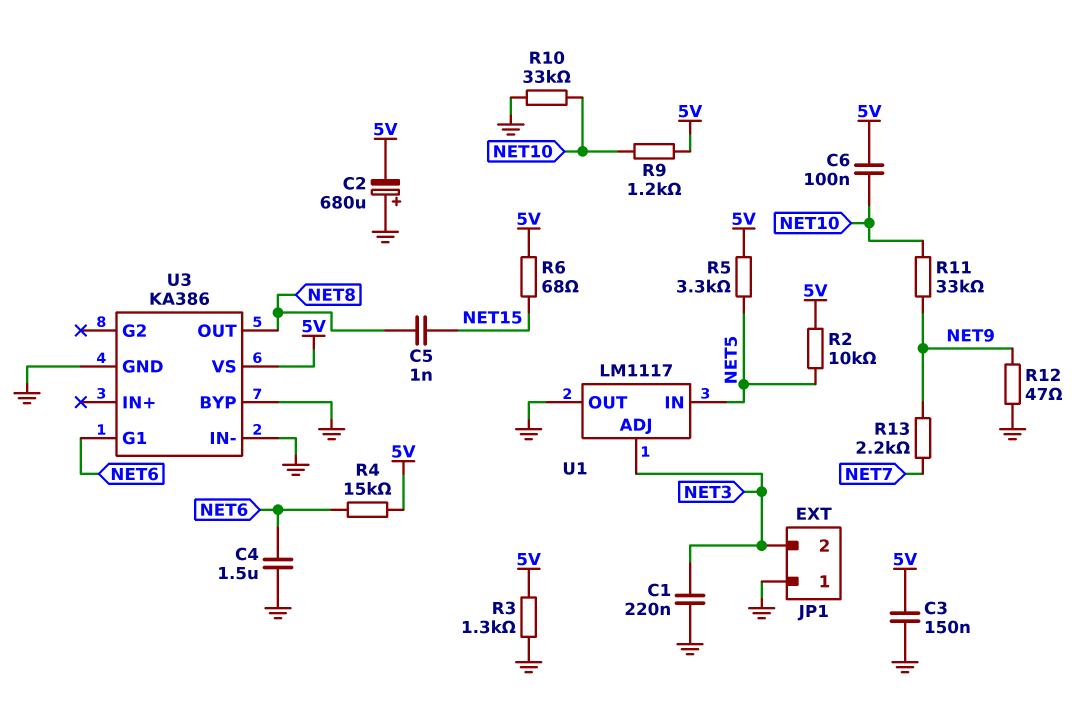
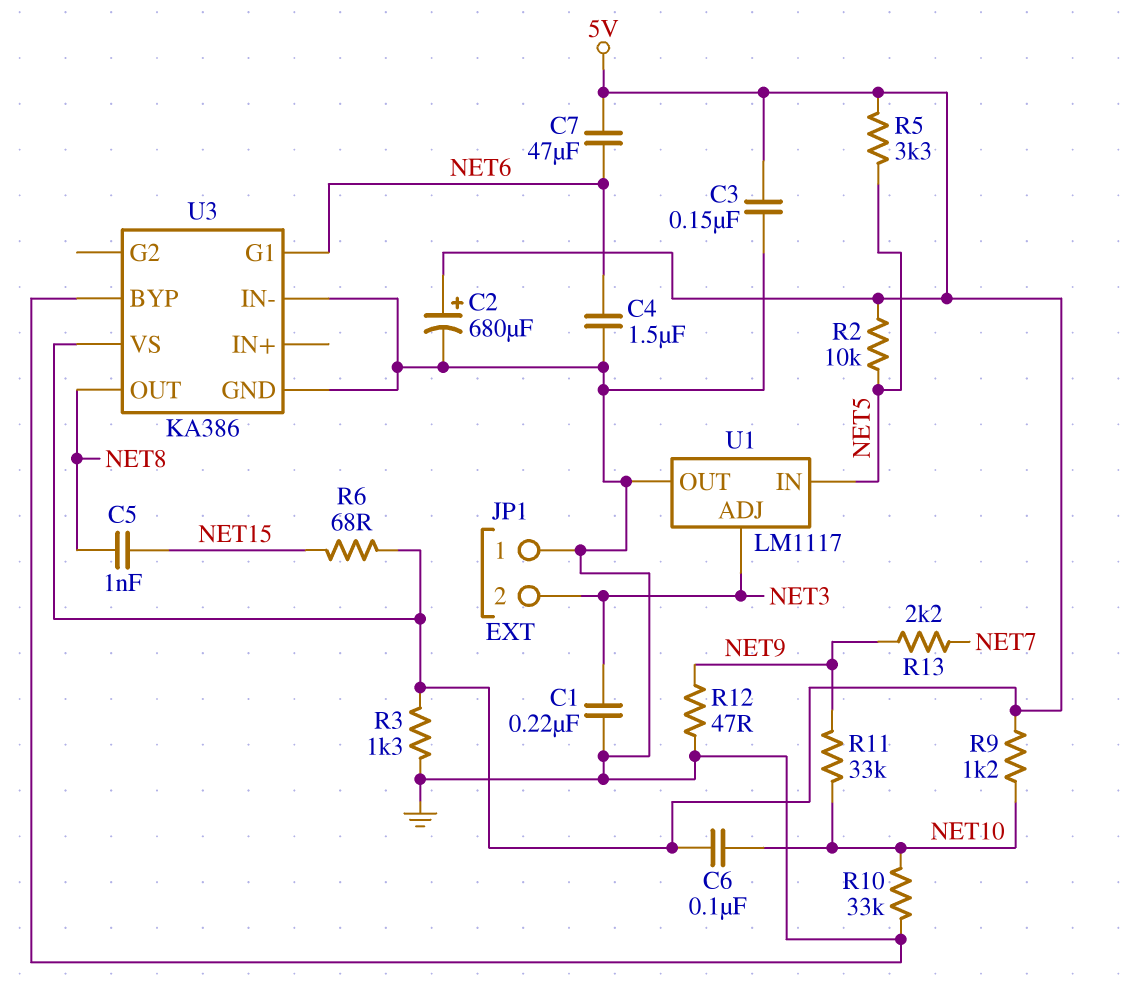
C2: 680uF (plus GND, minus 5V) -> 680uF (plus 5V, minus GND)
C7: none -> 47uF (5V, NET6)
R4: 15k (5V, NET6) -> none

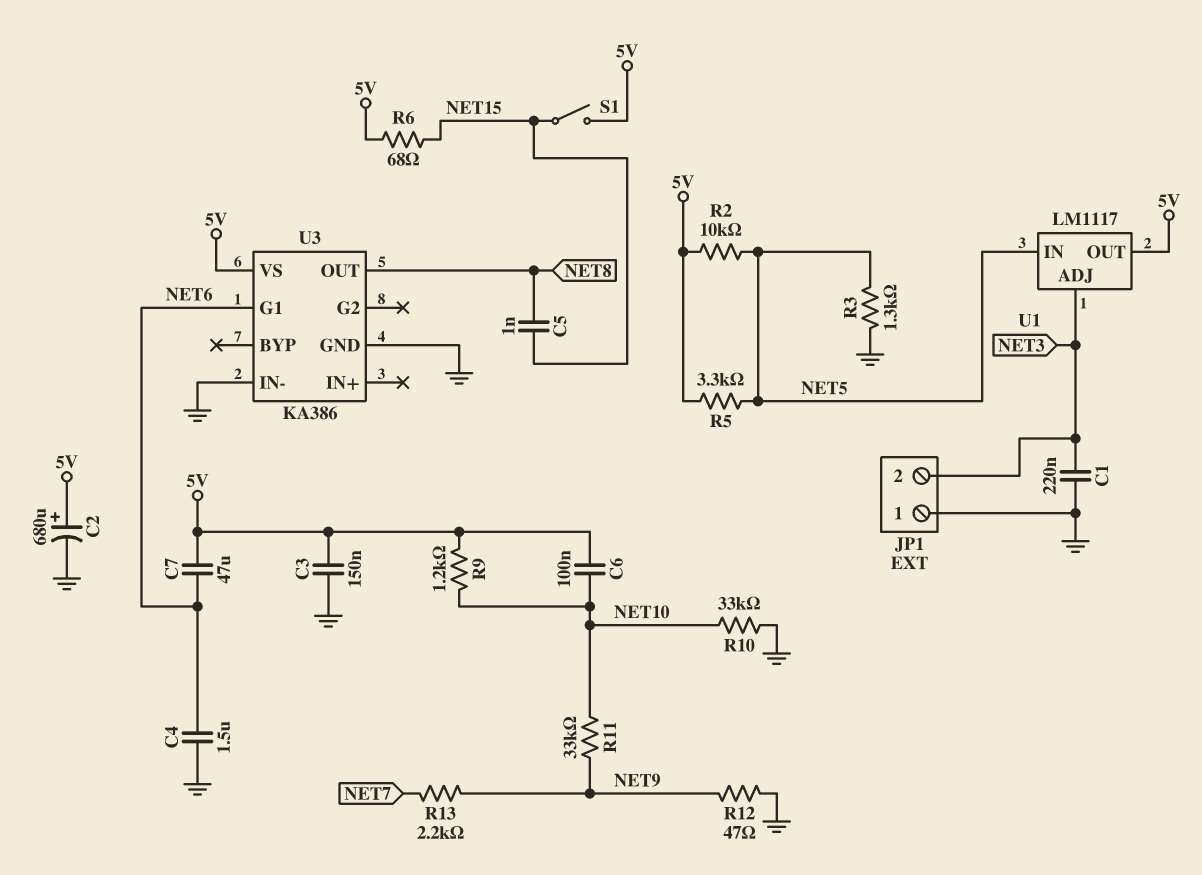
R3: 1.3k (5V, GND) -> 1.3k (GND, NET5)
S1: none -> switch (5V, NET15)
U1 pin OUT: GND -> 5V
U3 pin BYP: GND -> none

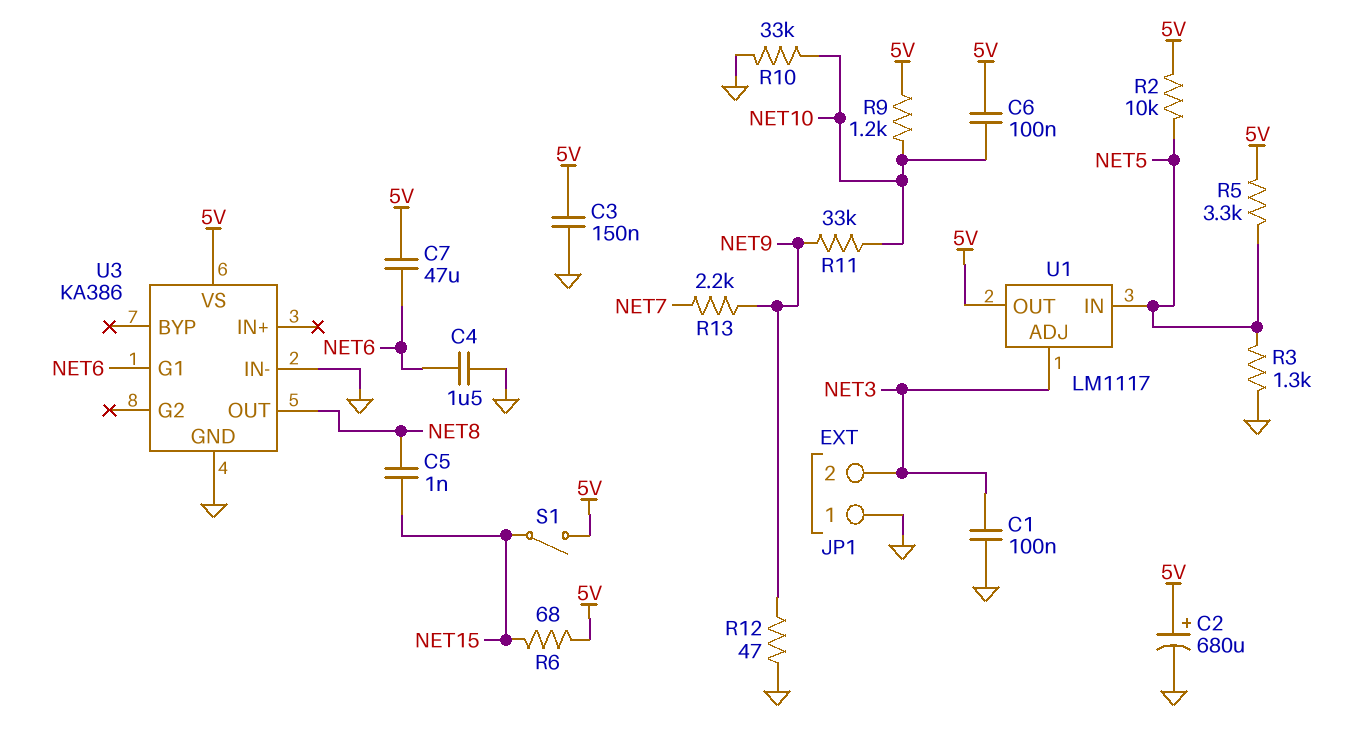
C1: 220nF (GND, NET3) -> 100nF (GND, NET3)

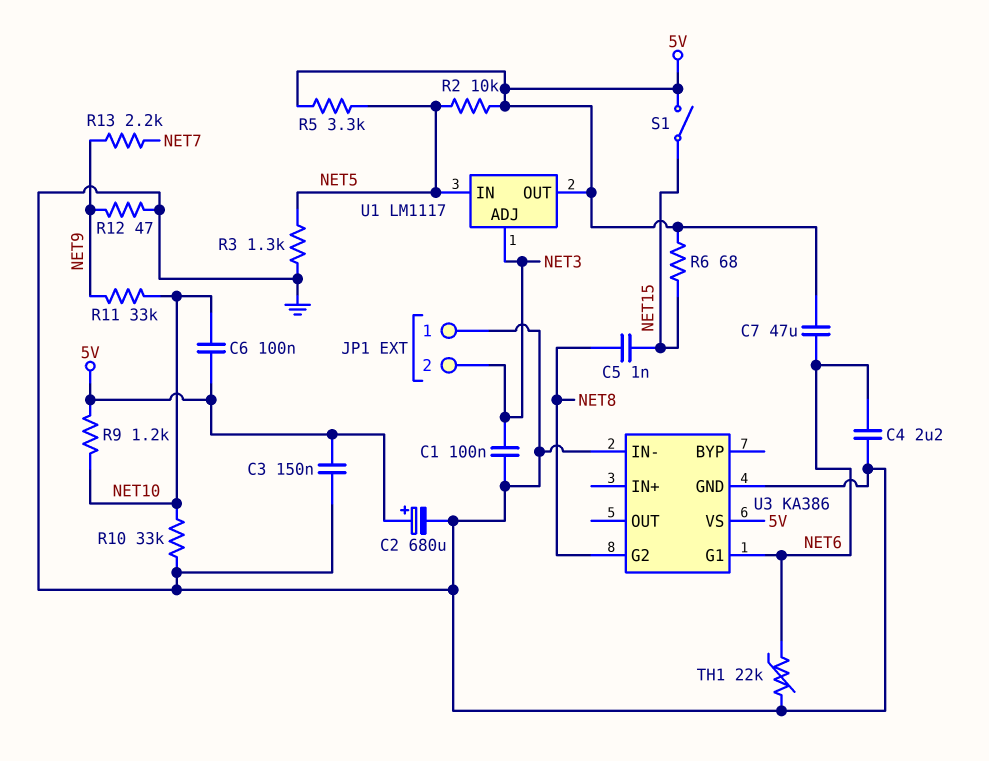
C4: 1.5uF (GND, NET6) -> 2.2uF (GND, NET6)
TH1: none -> 22k (GND, NET6)
U3 pin G2: none -> NET8
U3 pin OUT: NET8 -> none

